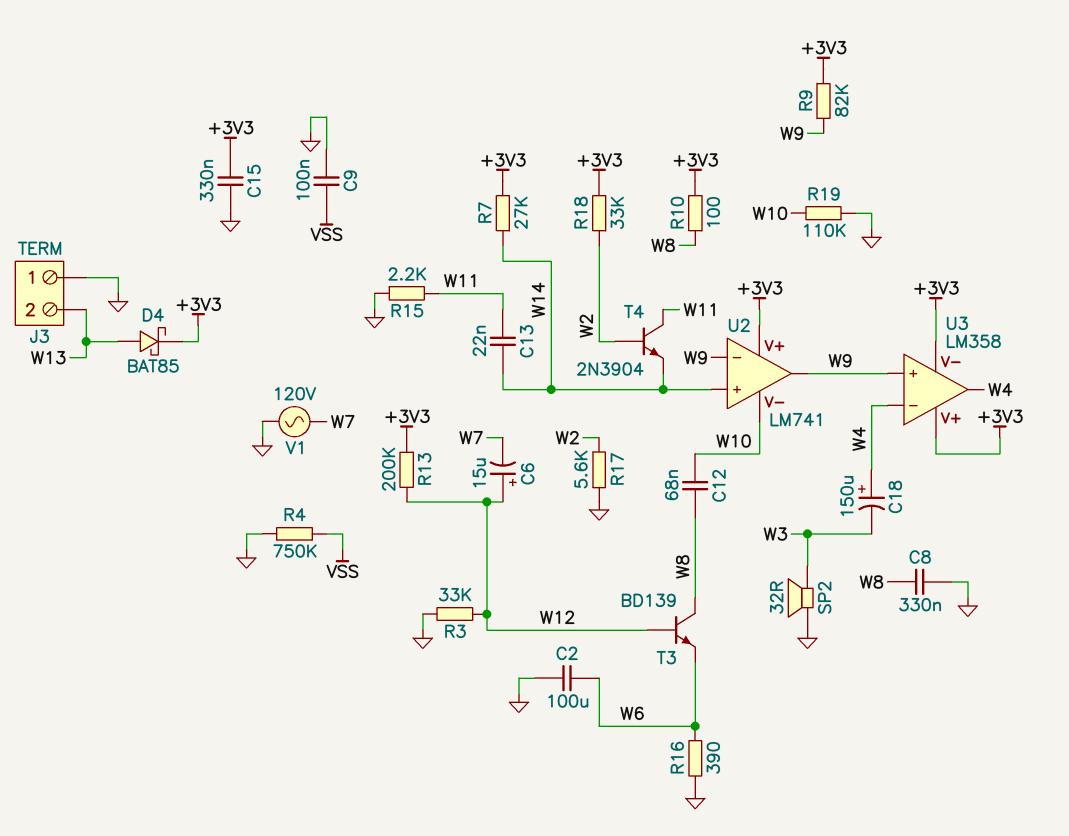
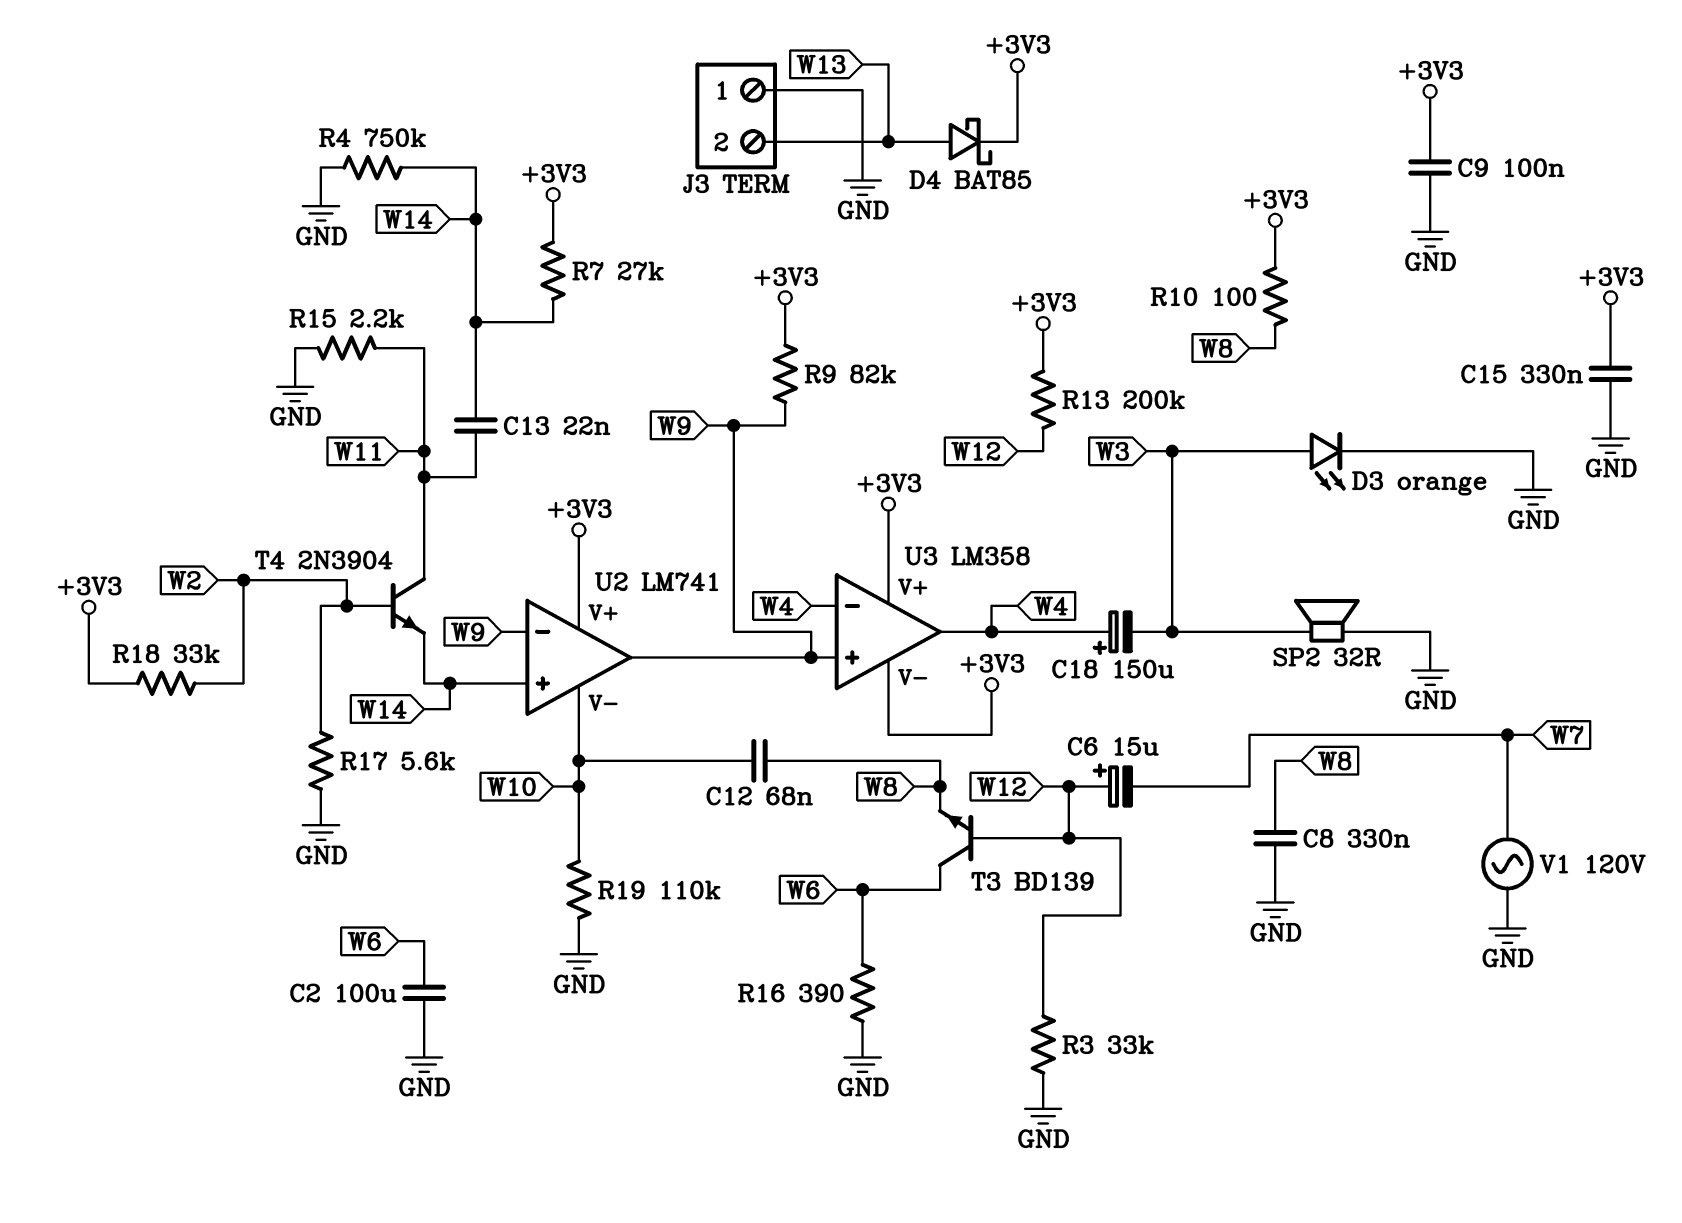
C9: 100nF (GND, VSS) -> 100nF (+3V3, GND)
D3: none -> LED orange (A W3, K GND)
R4: 750k (GND, VSS) -> 750k (GND, W14)
T3: NPN BD139 (B W12, C W8, E W6) -> NPN BD139 (B W12, C W6, E W8)

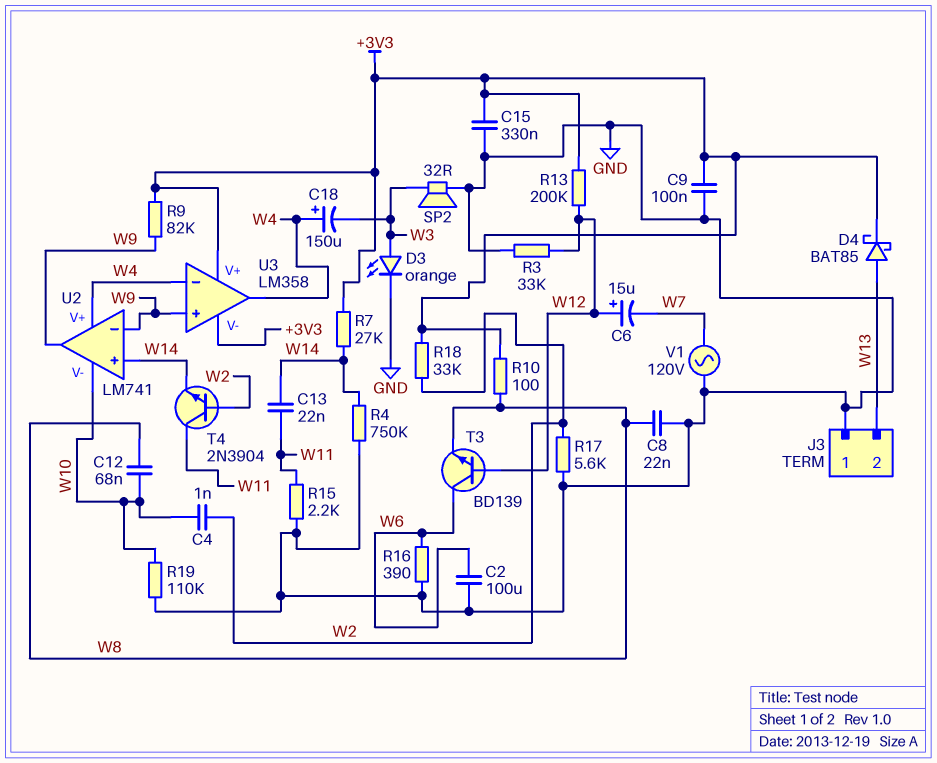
C4: none -> 1nF (W2, W10)
C8: 330nF (GND, W8) -> 22nF (GND, W8)
U2 pin V+: +3V3 -> W4

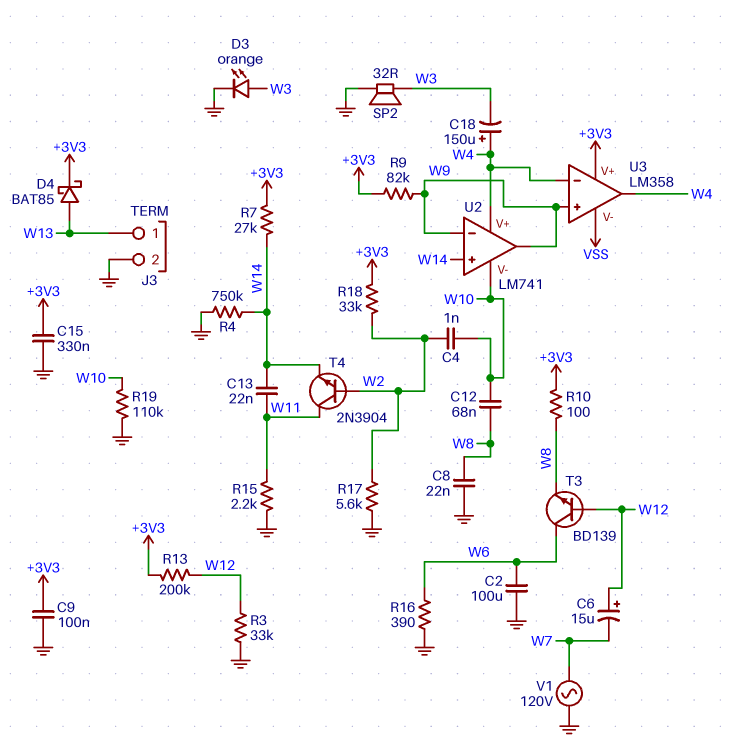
J3 pin 1: GND -> W13
J3 pin 2: W13 -> GND
U3 pin V-: +3V3 -> VSS

